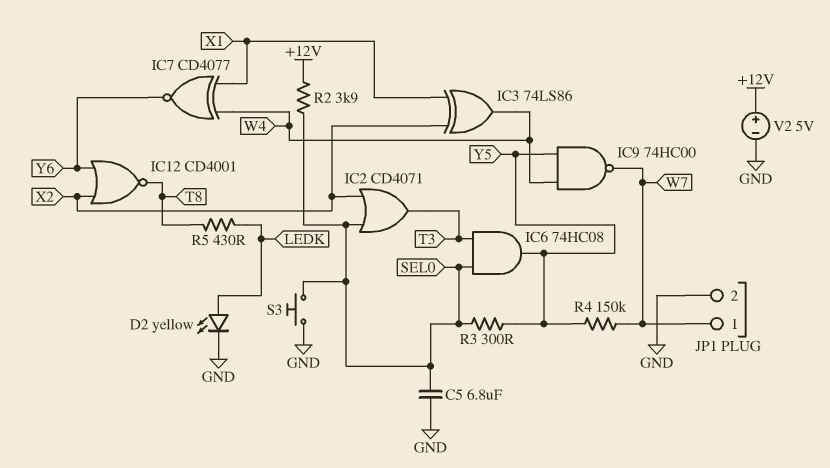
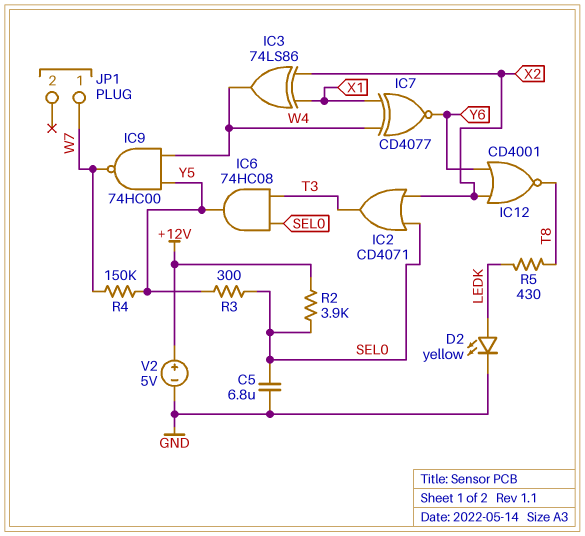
JP1 pin 2: GND -> none
S3: button (GND, SEL0) -> none

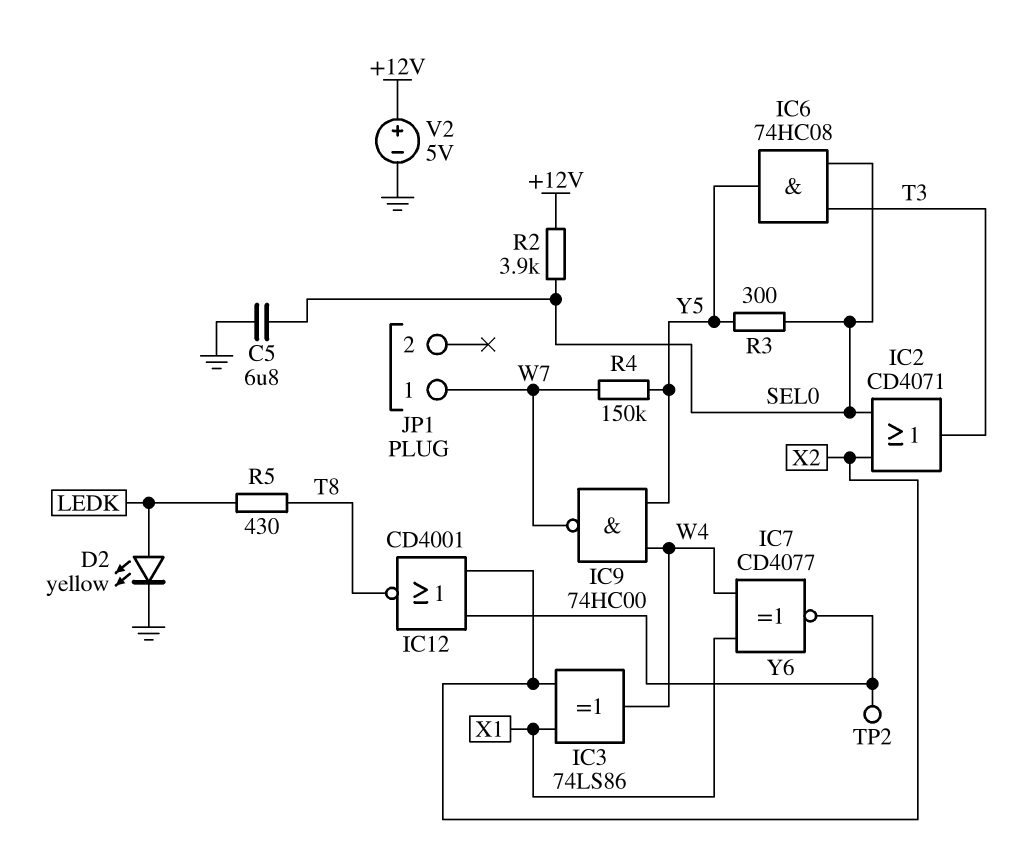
TP2: none -> test point (Y6)

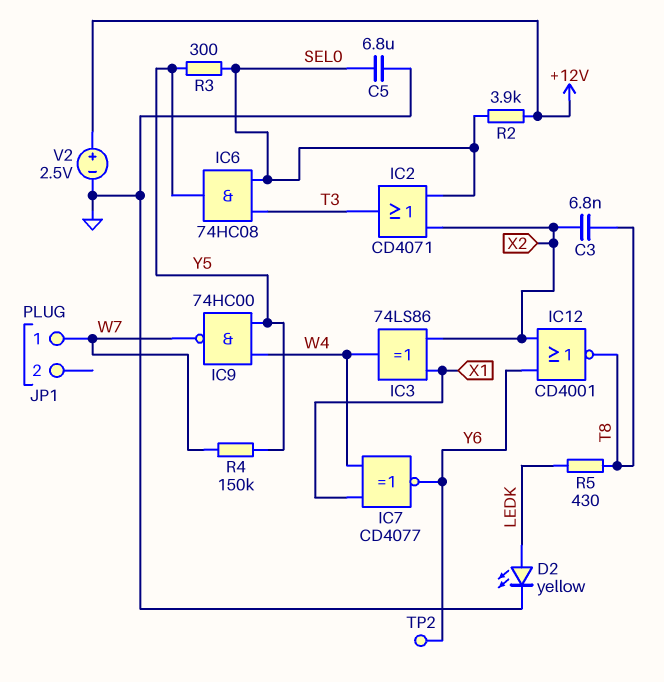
C3: none -> 6.8nF (T8, X2)
V2: 5V (plus +12V, minus GND) -> 2.5V (plus +12V, minus GND)

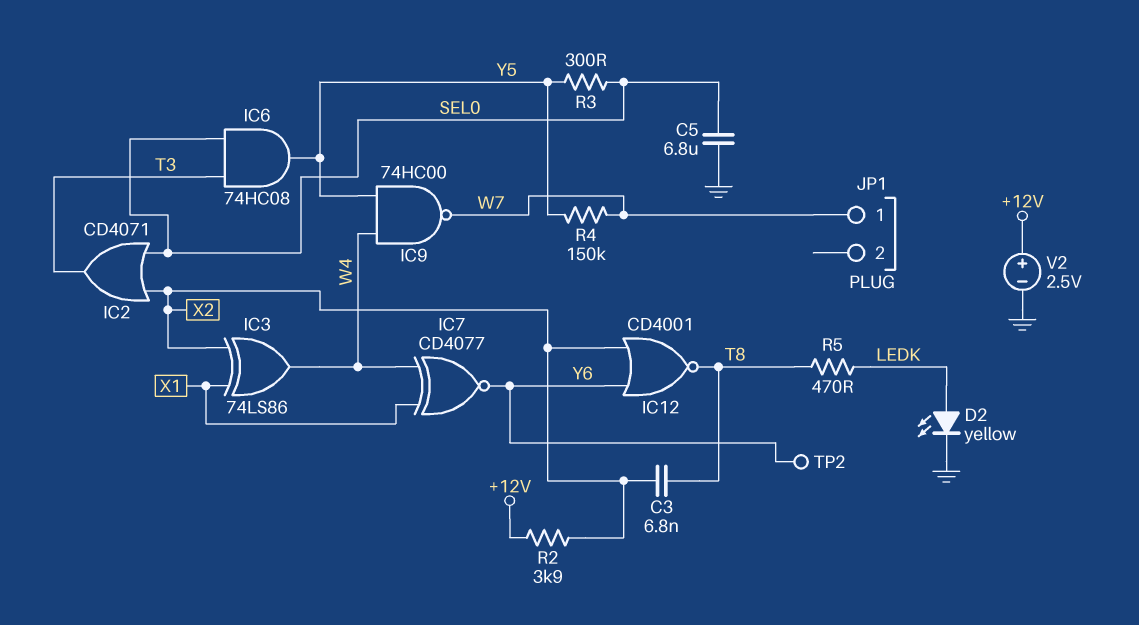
R2: 3.9k (+12V, SEL0) -> 3.9k (+12V, X2)
R5: 430 (LEDK, T8) -> 470 (LEDK, T8)

